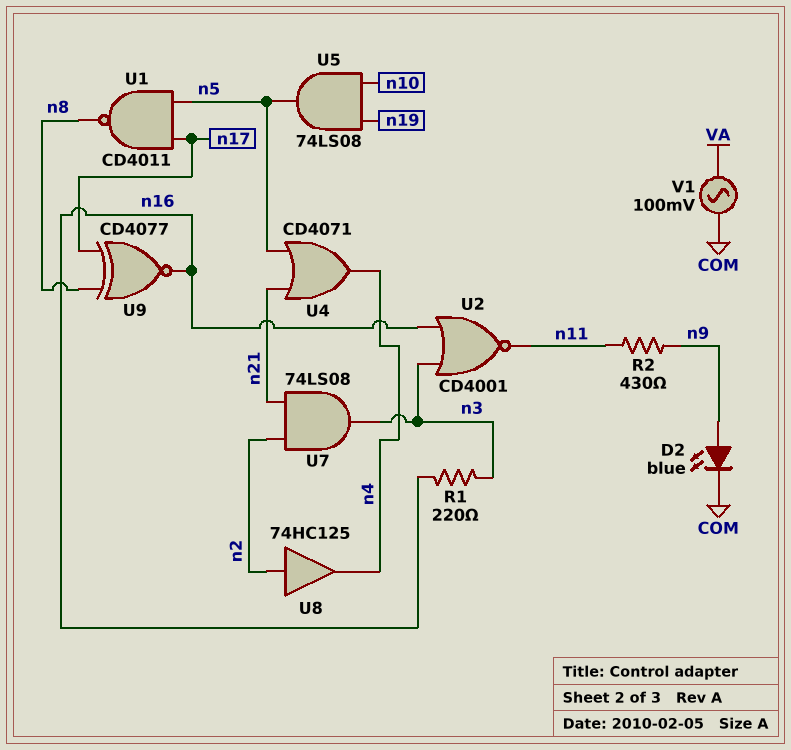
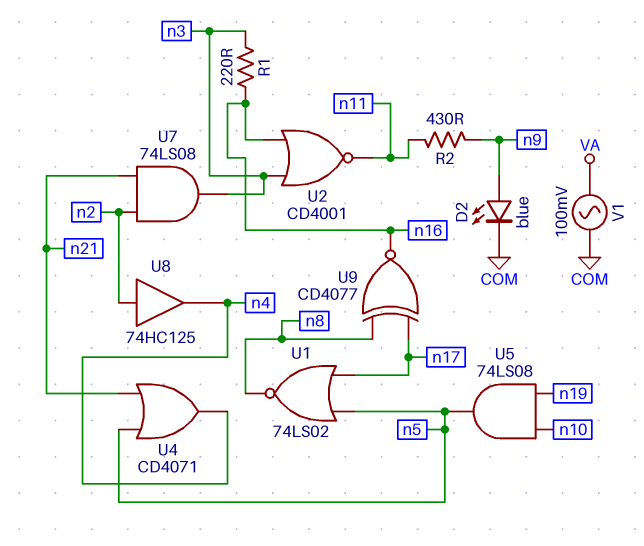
U1: NAND CD4011 (in n5, in n17, out n8) -> NOR 74LS02 (in n5, in n17, out n8)

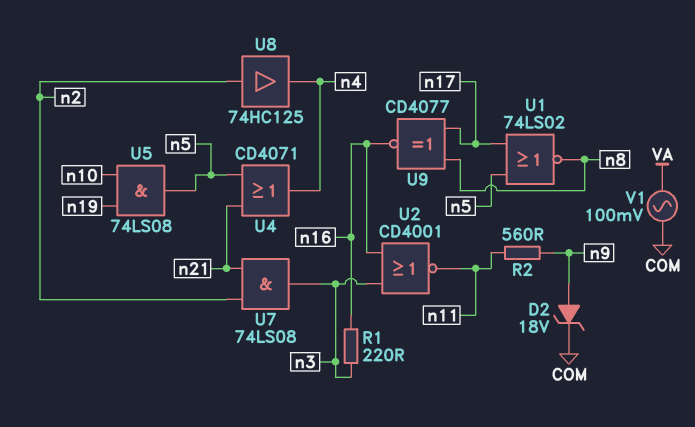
D2: LED blue (A n9, K COM) -> zener 18V (A n9, K COM)
R2: 430 (n9, n11) -> 560 (n9, n11)

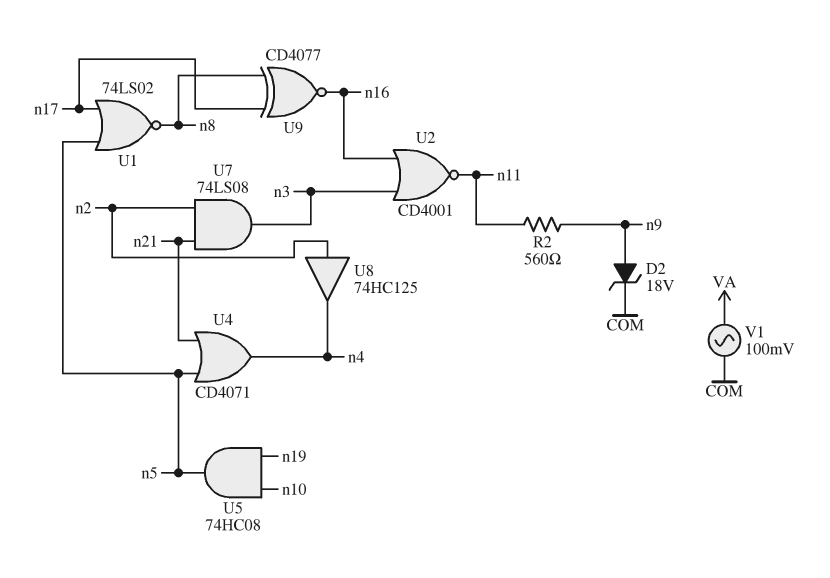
R1: 220 (n3, n16) -> none
U5: AND 74LS08 (in n10, in n19, out n5) -> AND 74HC08 (in n10, in n19, out n5)

